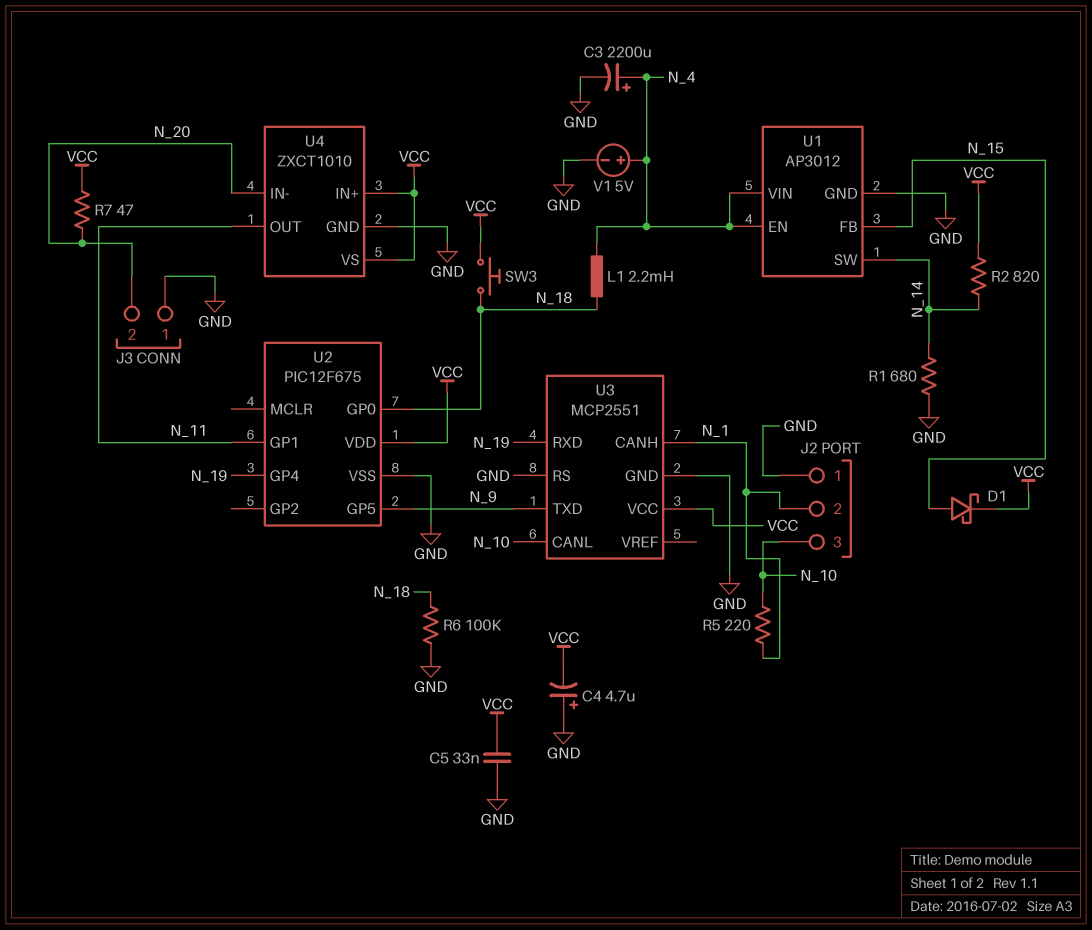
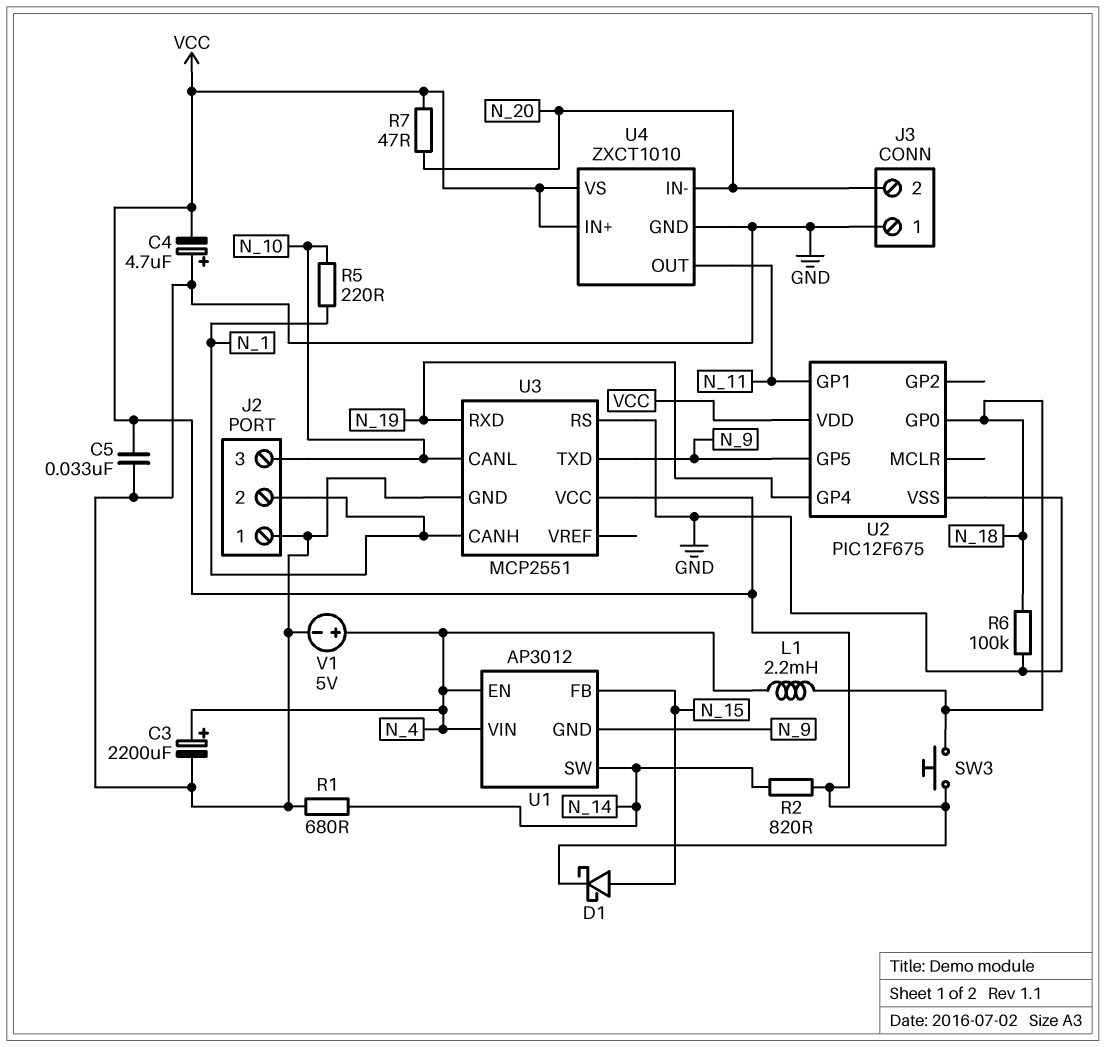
U1 pin GND: GND -> N_9

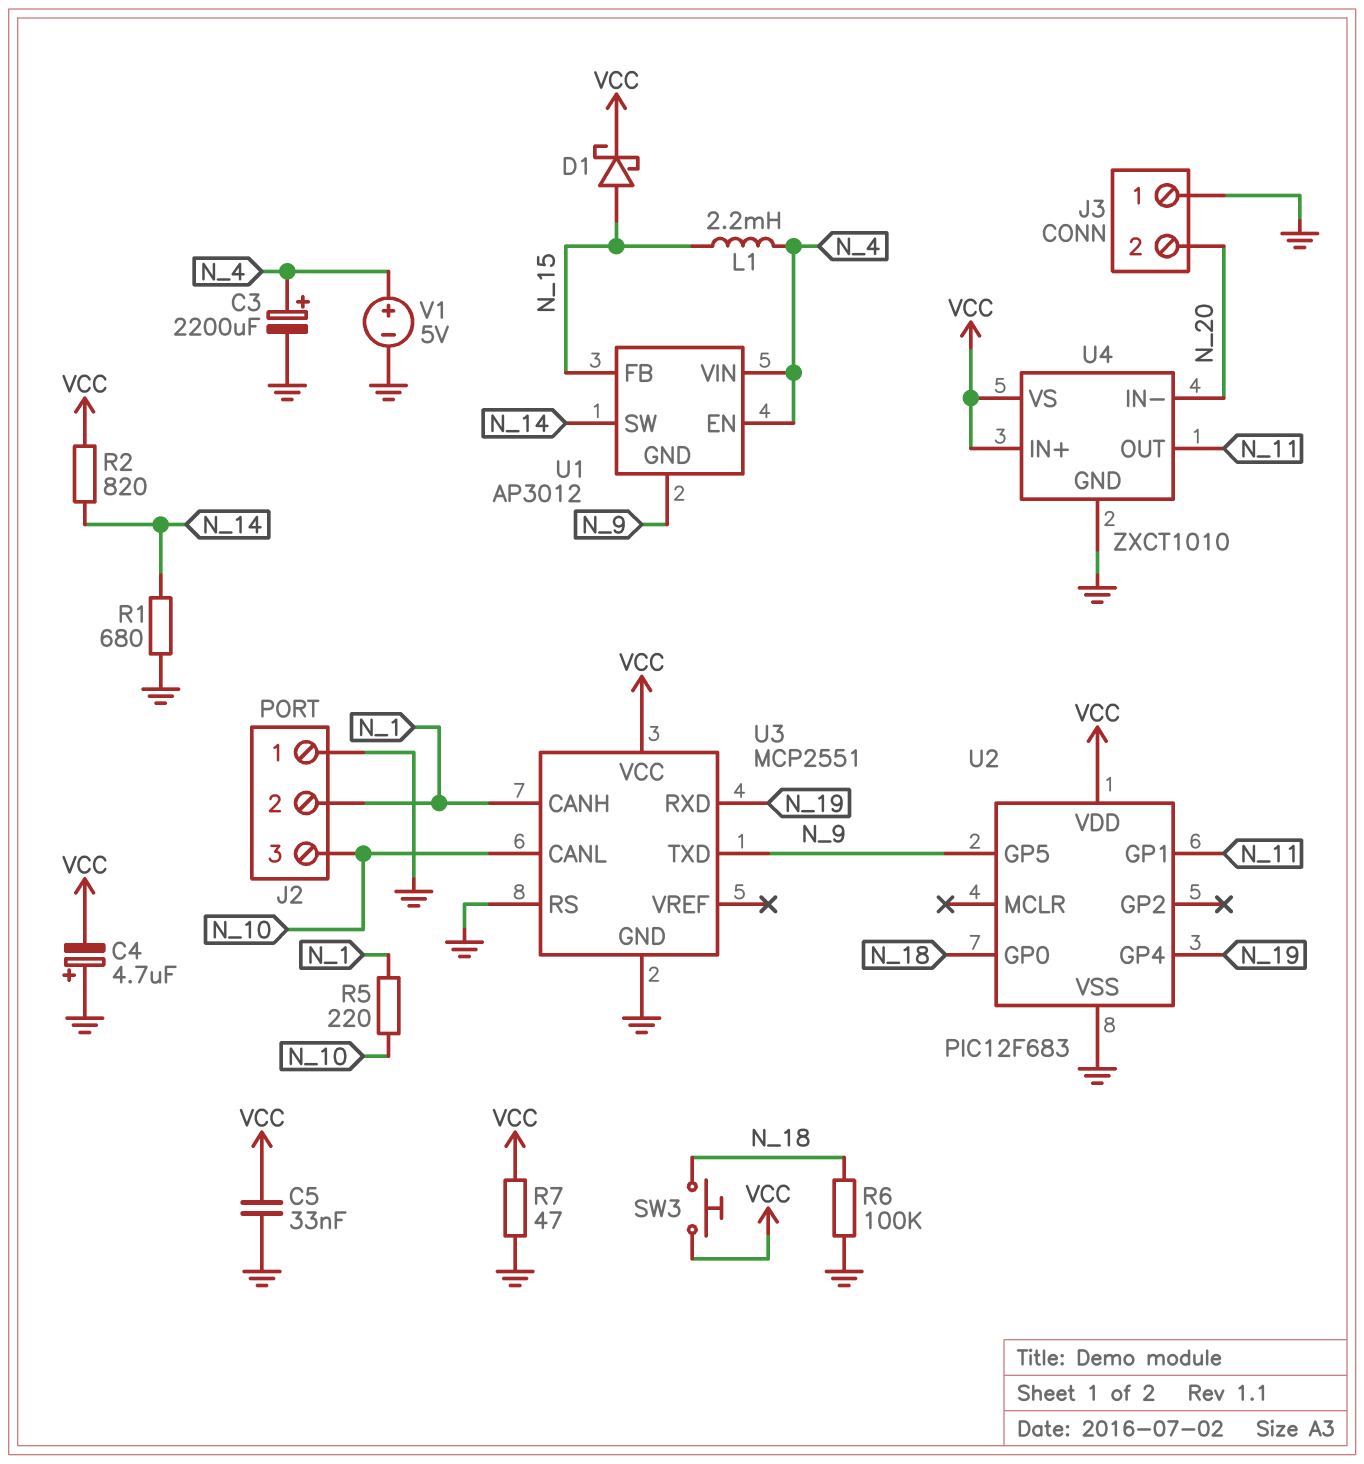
L1: 2.2mH (N_4, N_18) -> 2.2mH (N_4, N_15)
R7: 47 (N_20, VCC) -> 47 (GND, VCC)
U2: PIC12F675 -> PIC12F683

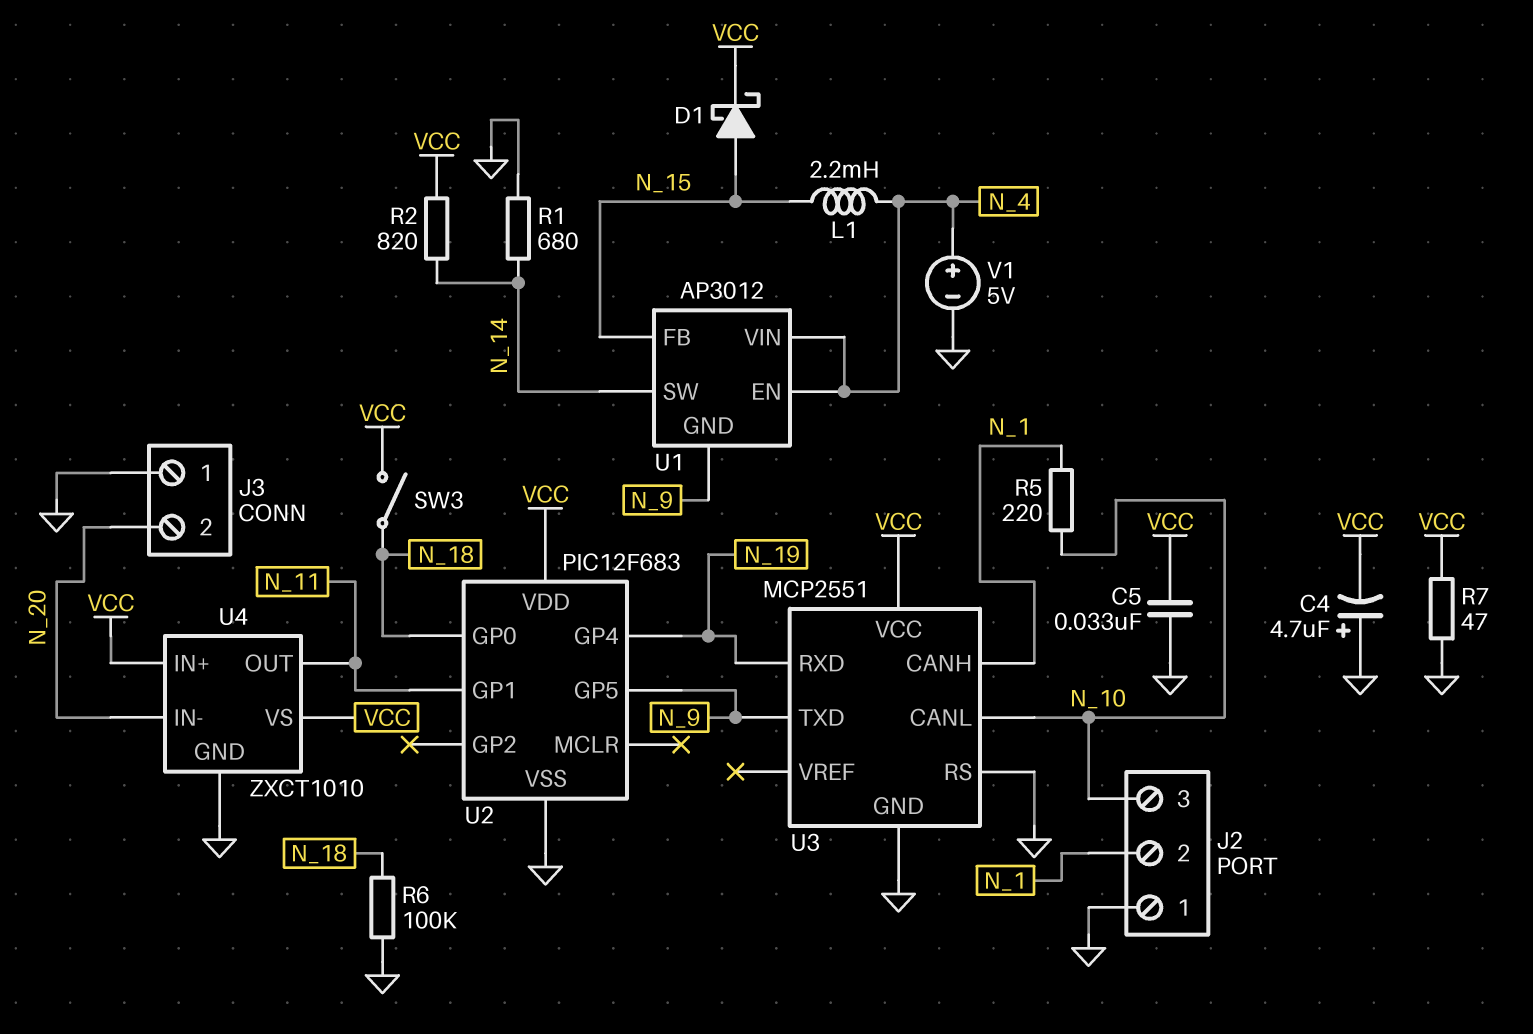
C3: 2200uF (plus N_4, minus GND) -> none
SW3: button (N_18, VCC) -> switch (N_18, VCC)

